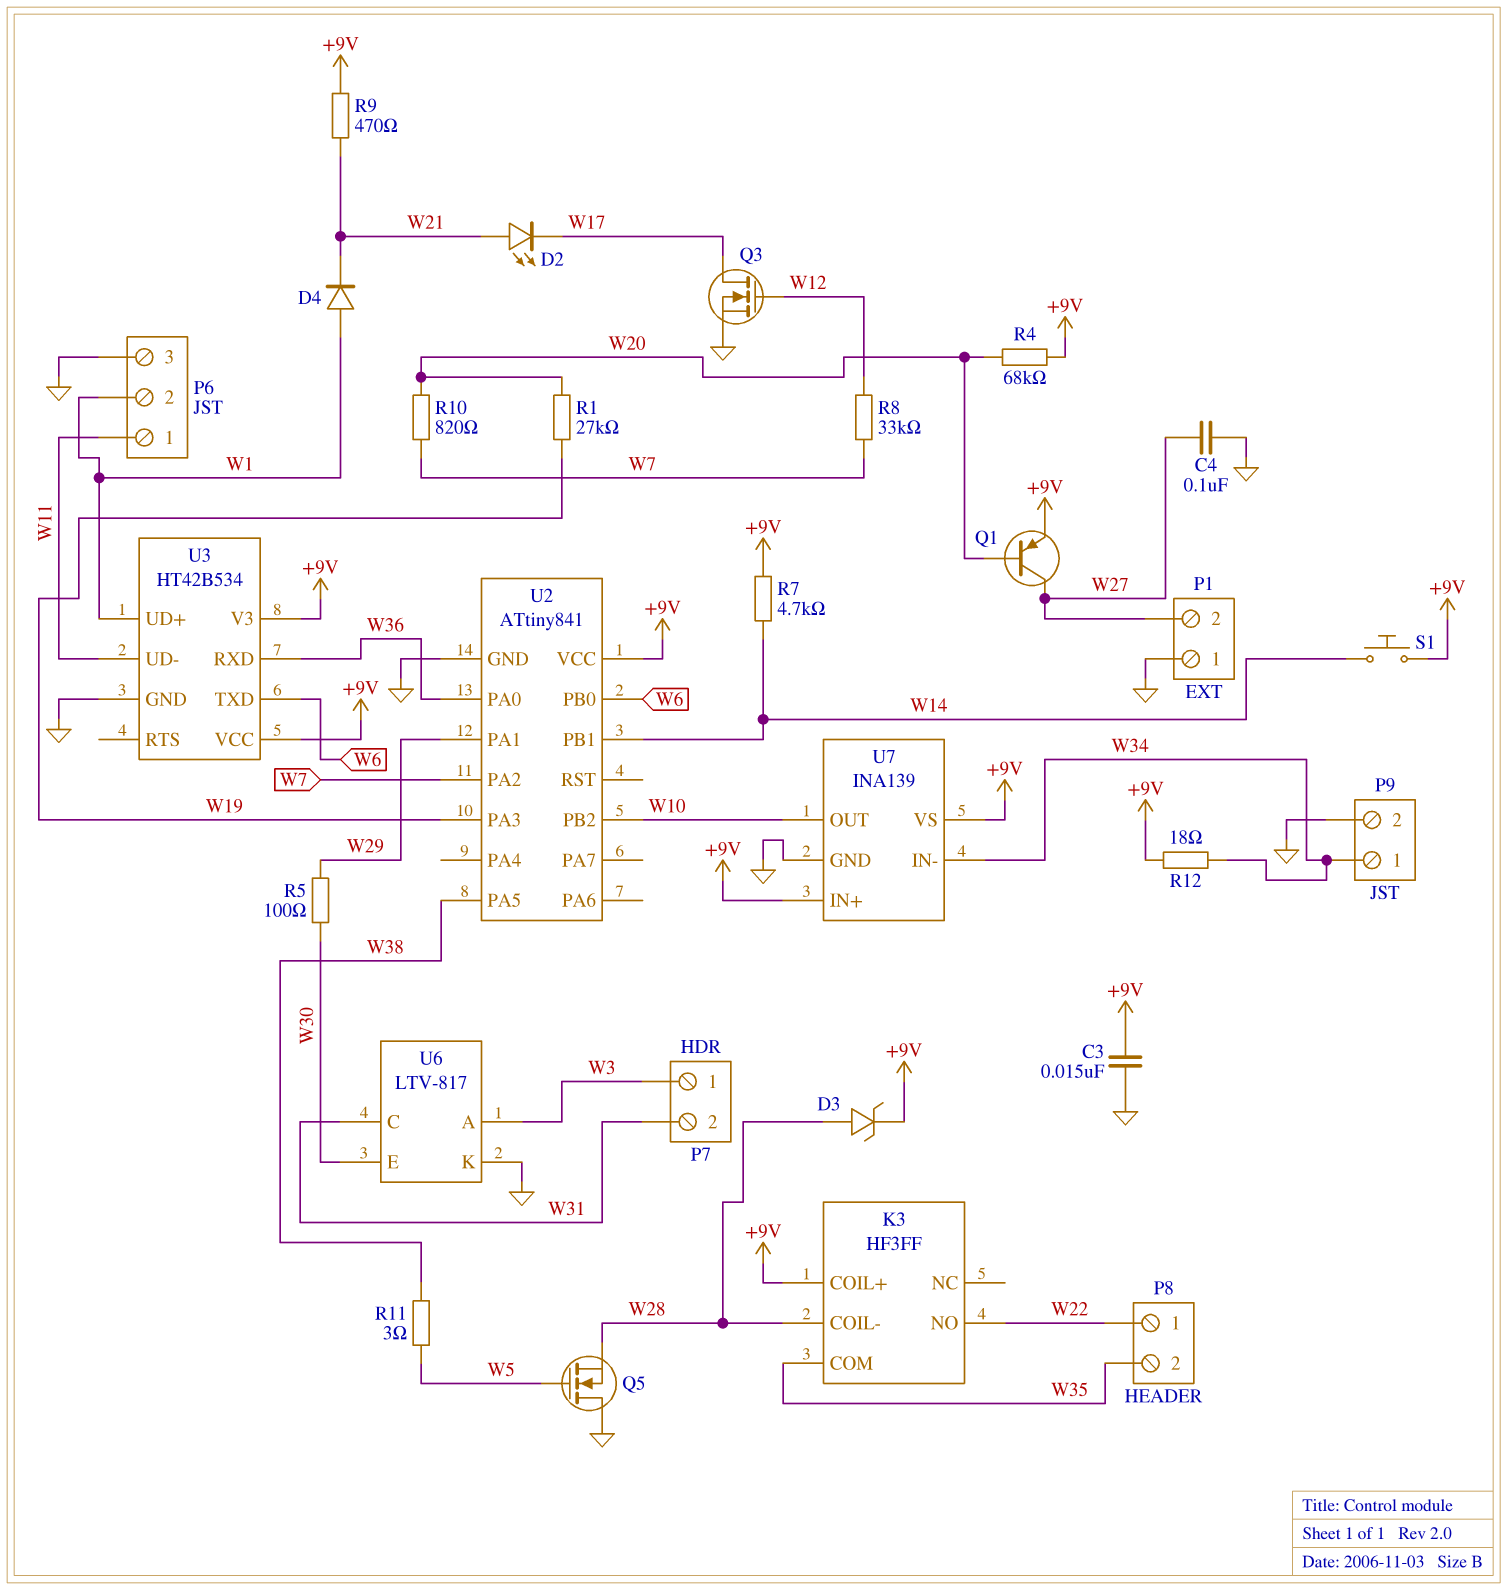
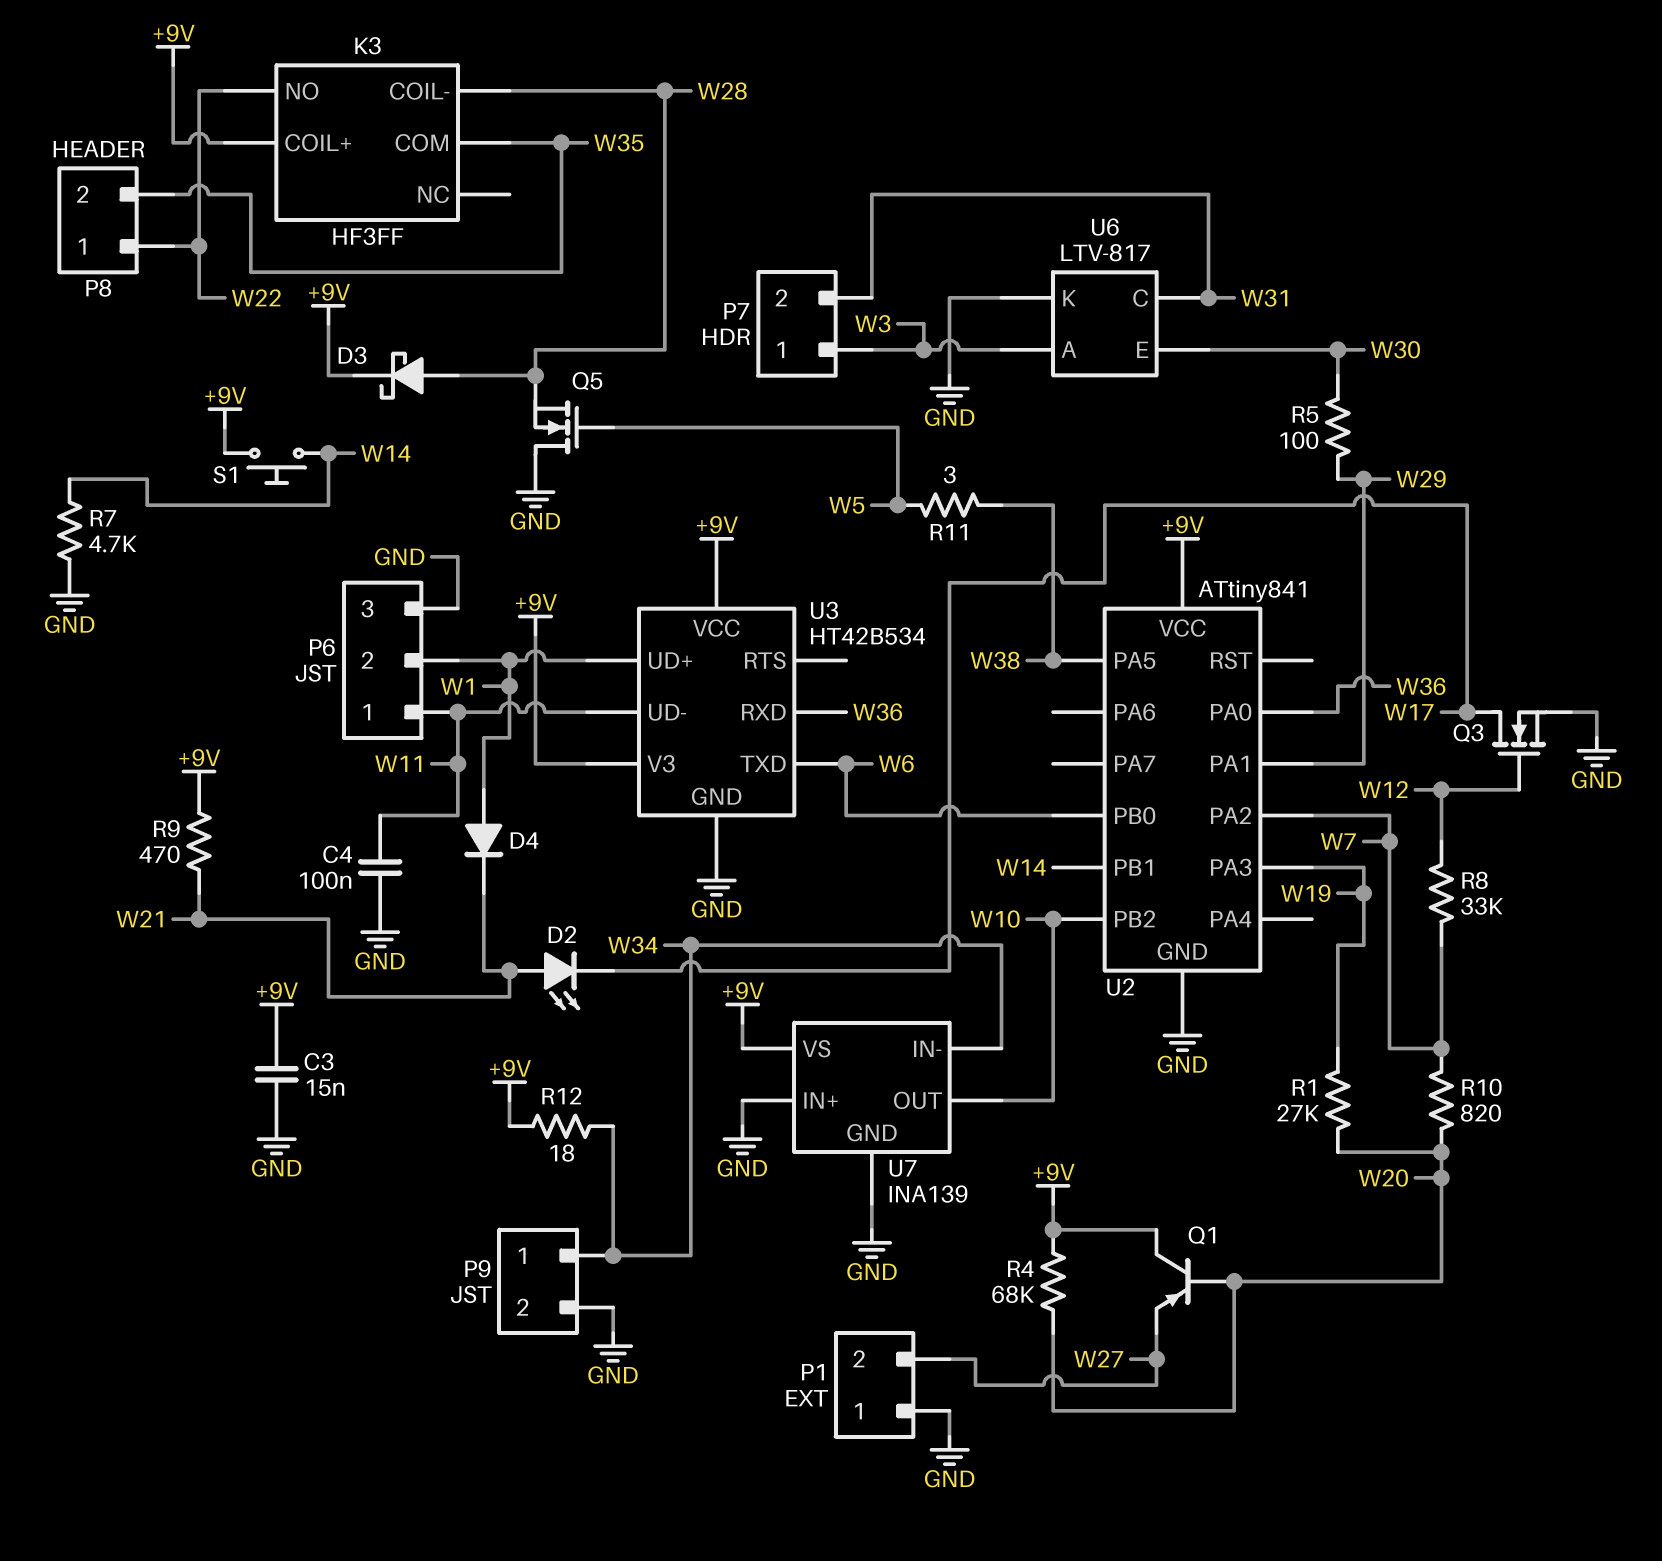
C4: 100nF (GND, W27) -> 100nF (GND, W11)
D3: zener (A W28, K +9V) -> schottky (A W28, K +9V)
Q1: PNP (B W20, C W27, E +9V) -> PNP (B W20, C +9V, E W27)
R7: 4.7k (+9V, W14) -> 4.7k (GND, W14)
U7 pin IN+: +9V -> GND

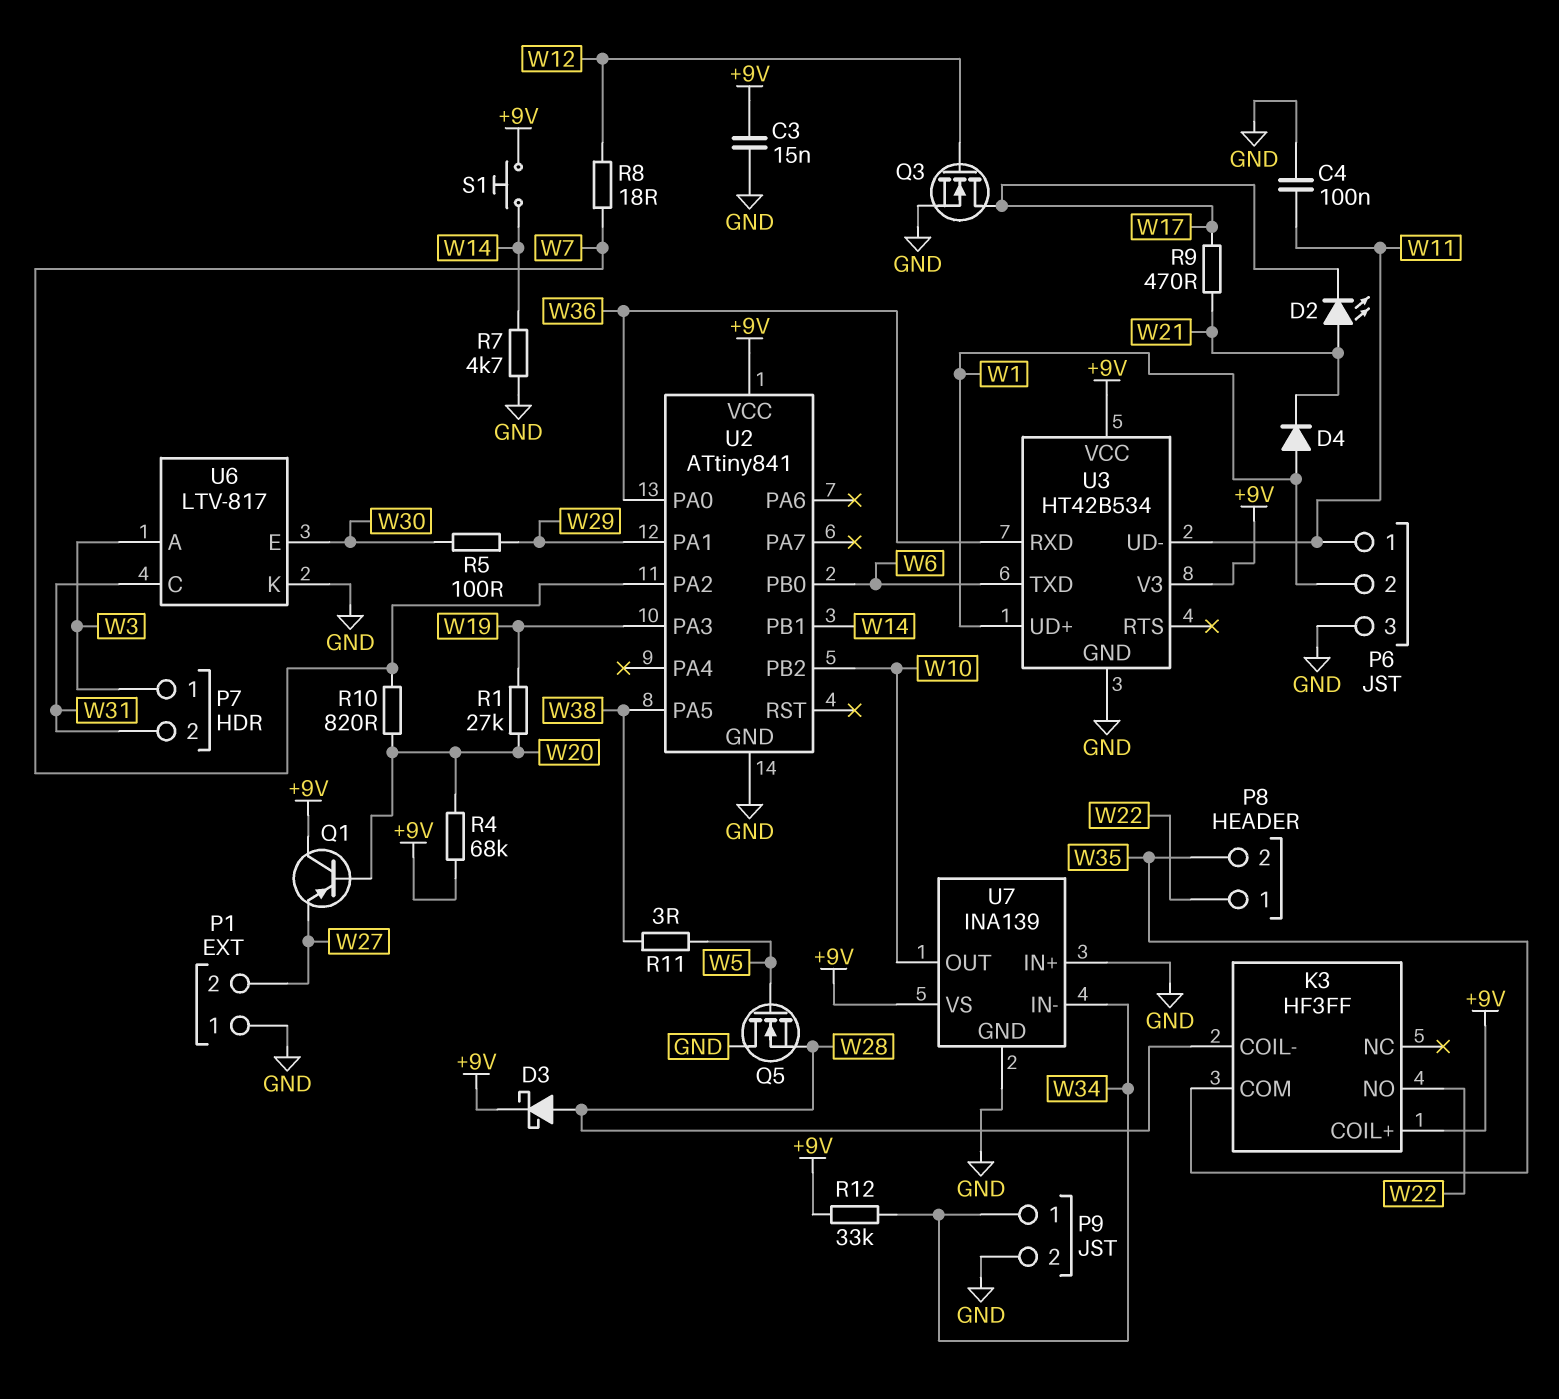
R8: 33k (W7, W12) -> 18 (W7, W12)
R9: 470 (+9V, W21) -> 470 (W17, W21)
R12: 18 (+9V, W34) -> 33k (+9V, W34)

